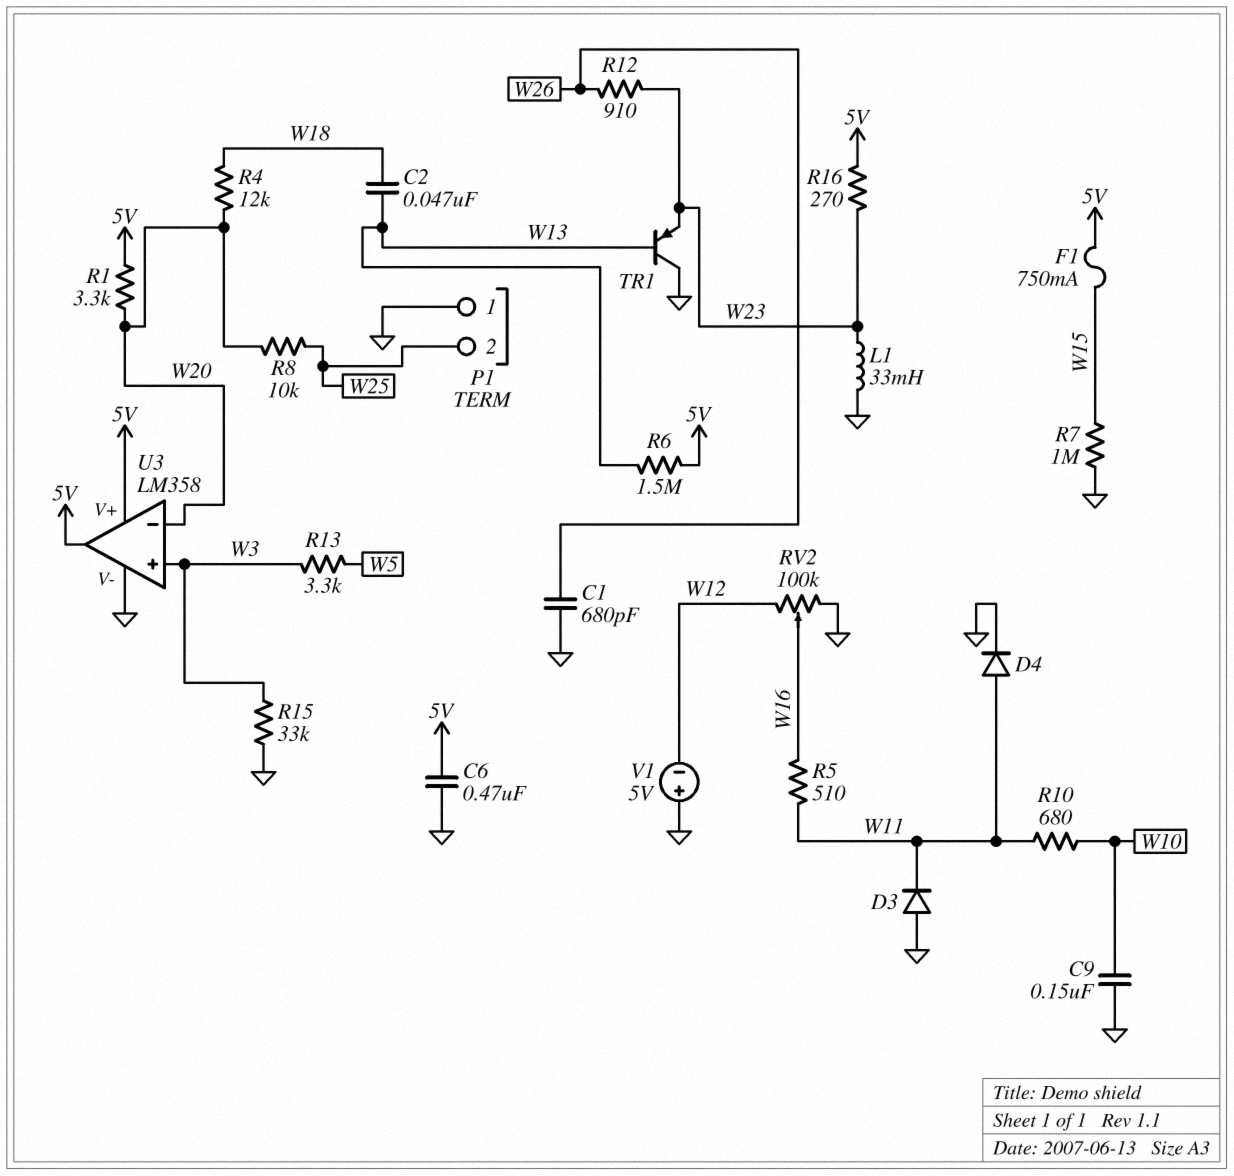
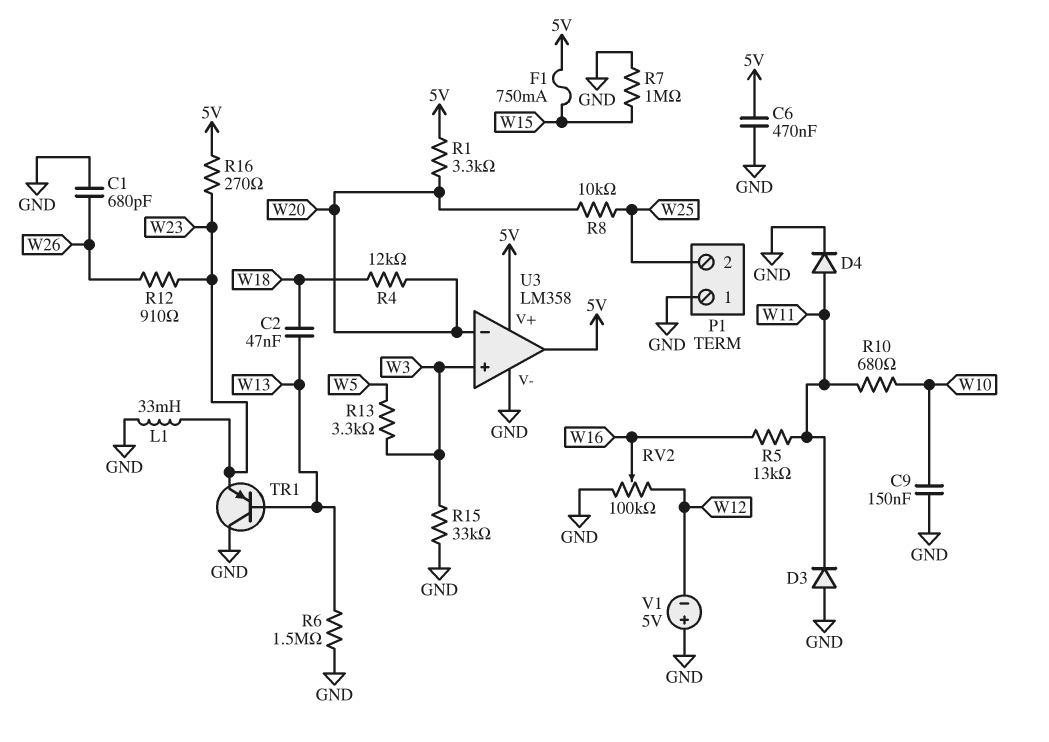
R5: 510 (W11, W16) -> 13k (W11, W16)
R6: 1.5M (5V, W13) -> 1.5M (GND, W13)

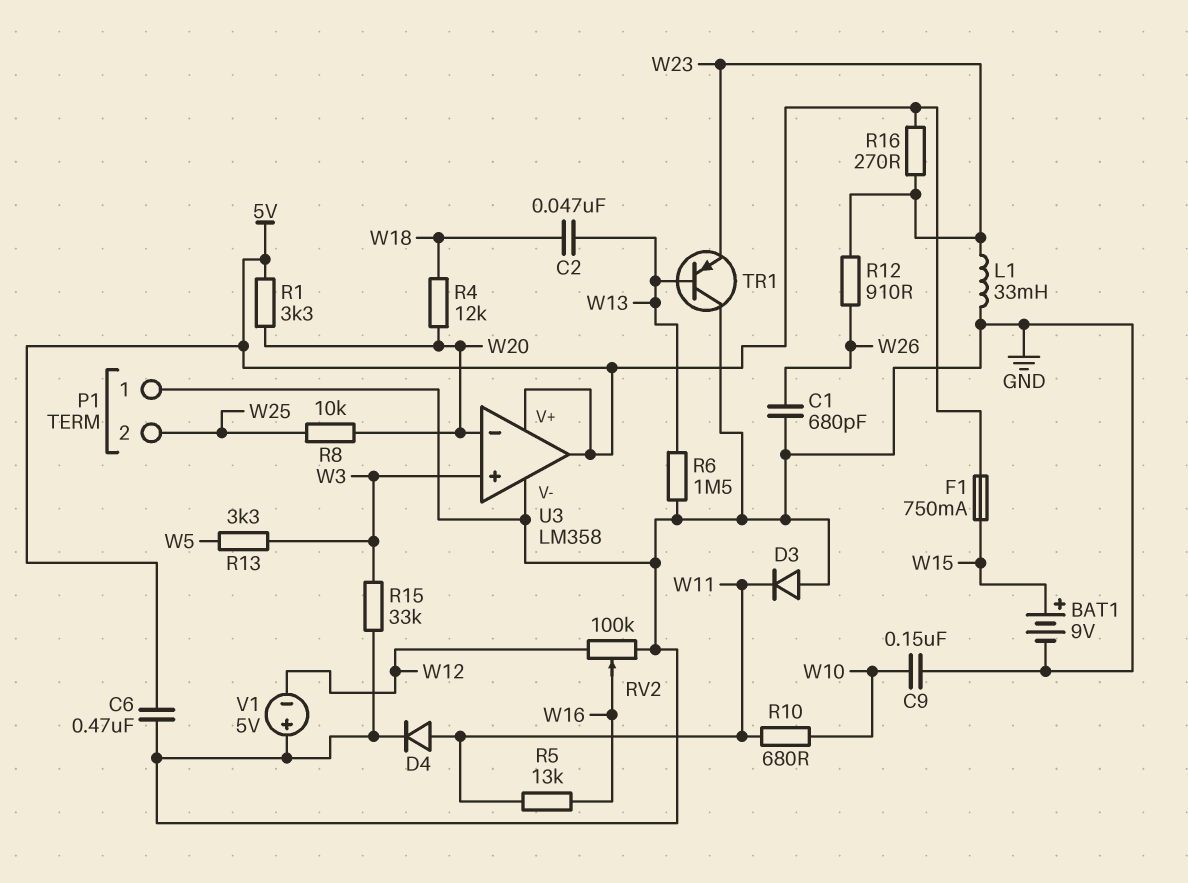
BAT1: none -> 9V (plus W15, minus GND)
R7: 1M (GND, W15) -> none

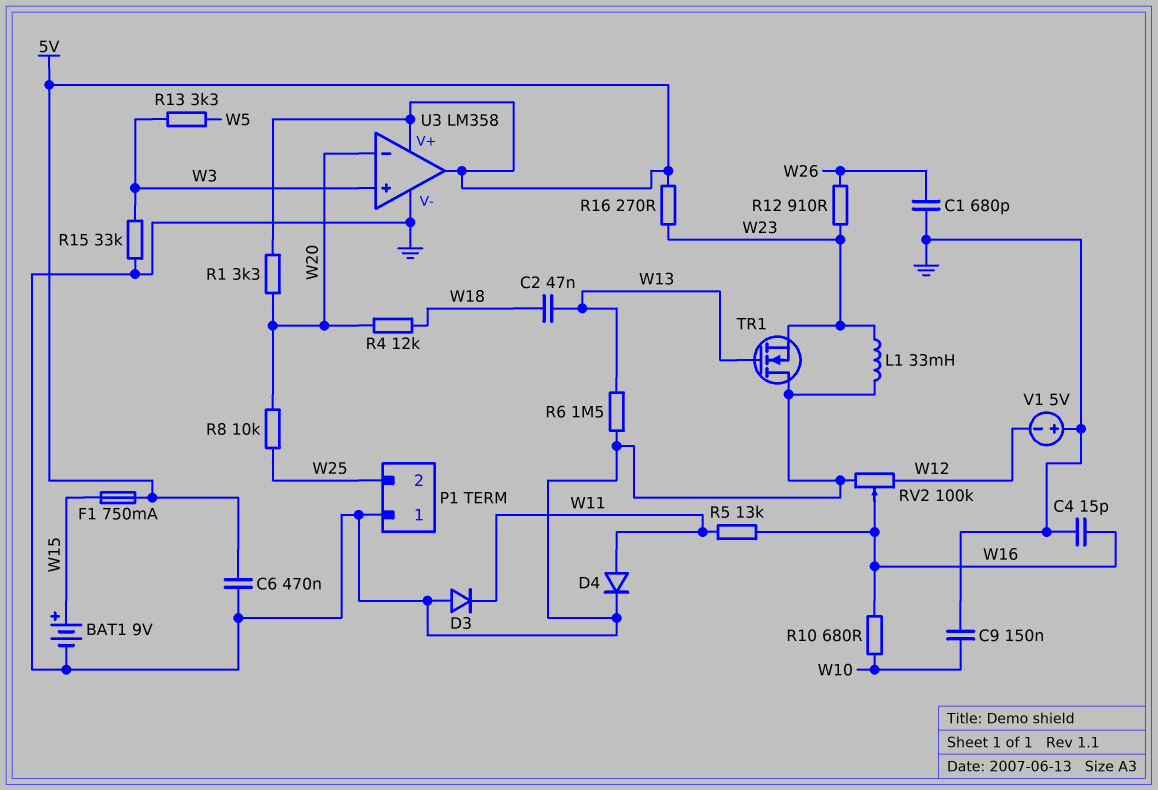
C4: none -> 15pF (GND, W16)
R10: 680 (W10, W11) -> 680 (W10, W16)
TR1: PNP (B W13, C GND, E W23) -> NMOS (G W13, D GND, S W23)

